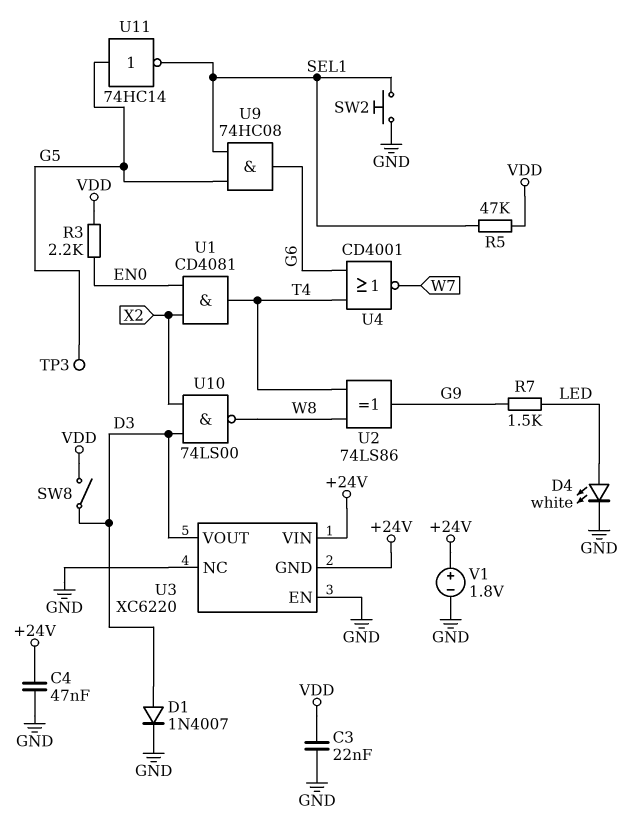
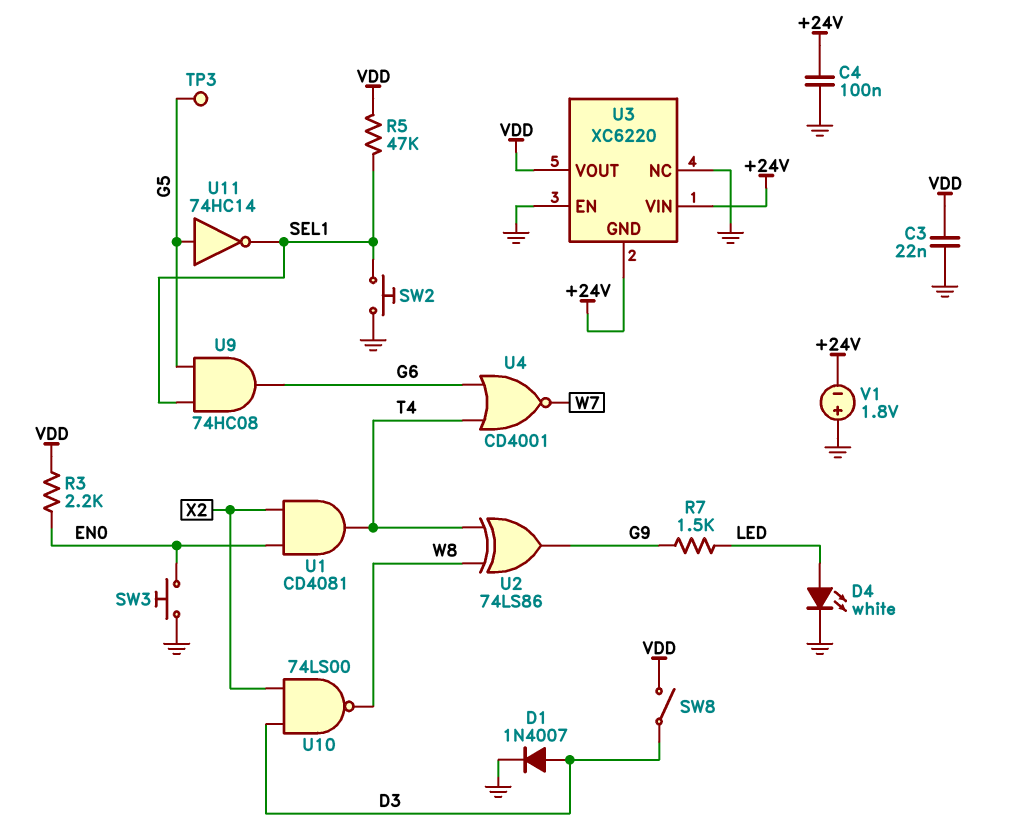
C4: 47nF (+24V, GND) -> 100nF (+24V, GND)
SW3: none -> button (EN0, GND)
U3 pin VOUT: D3 -> VDD
V1: 1.8V (plus +24V, minus GND) -> 1.8V (plus GND, minus +24V)

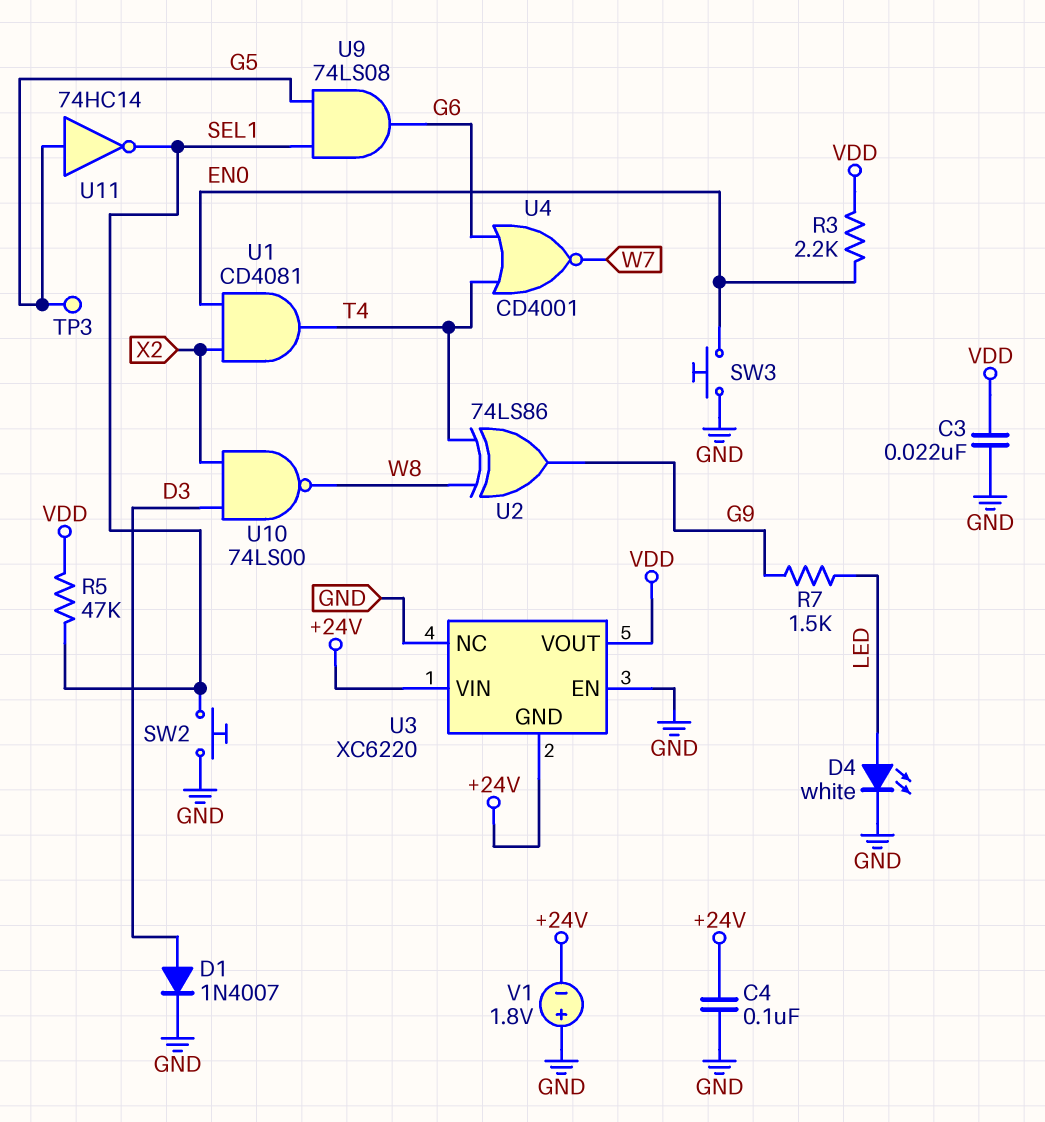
SW8: switch (D3, VDD) -> none
U9: AND 74HC08 (in G5, in SEL1, out G6) -> AND 74LS08 (in G5, in SEL1, out G6)

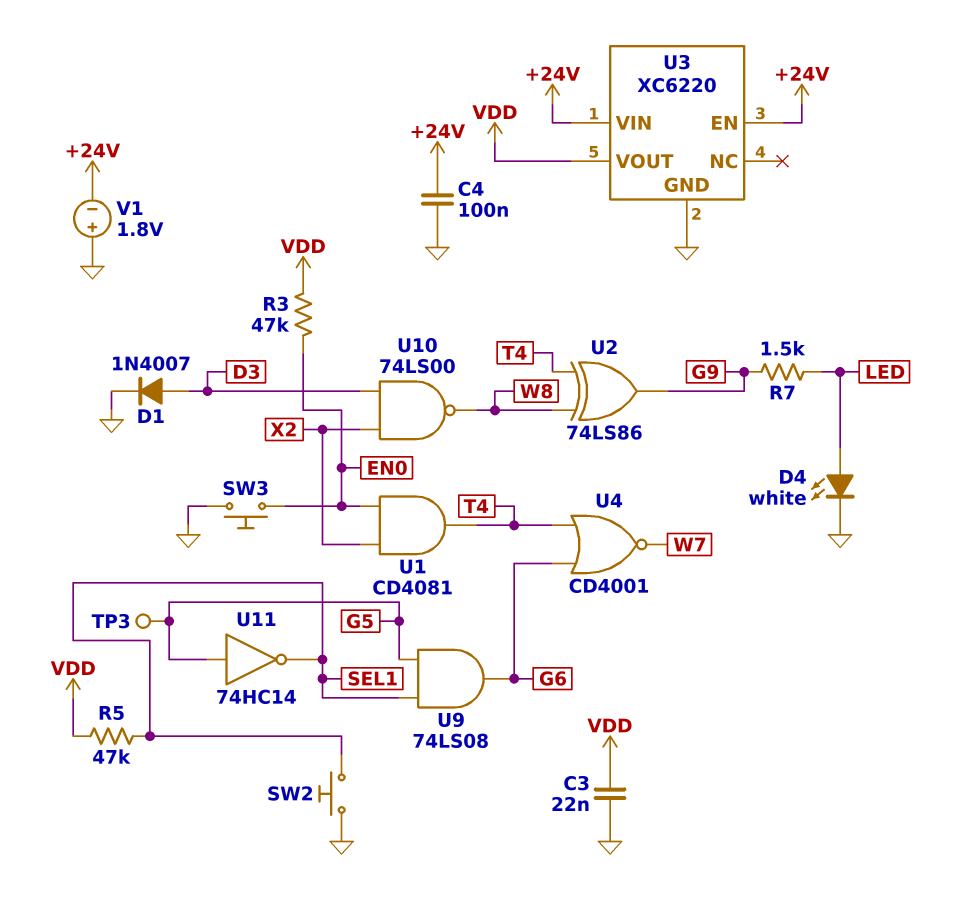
R3: 2.2k (EN0, VDD) -> 47k (EN0, VDD)
U3 pin EN: GND -> +24V
U3 pin GND: +24V -> GND
U3 pin NC: GND -> none

